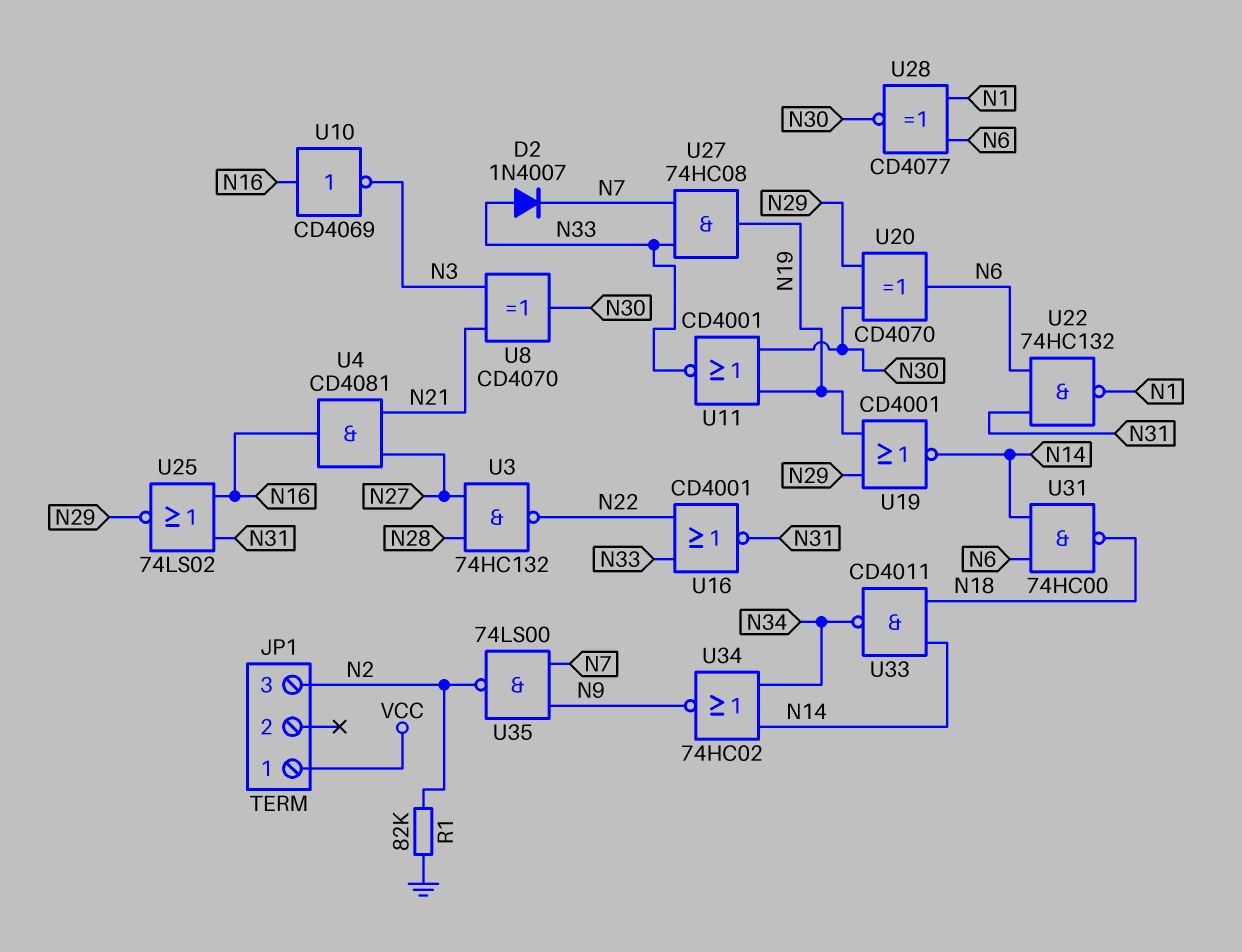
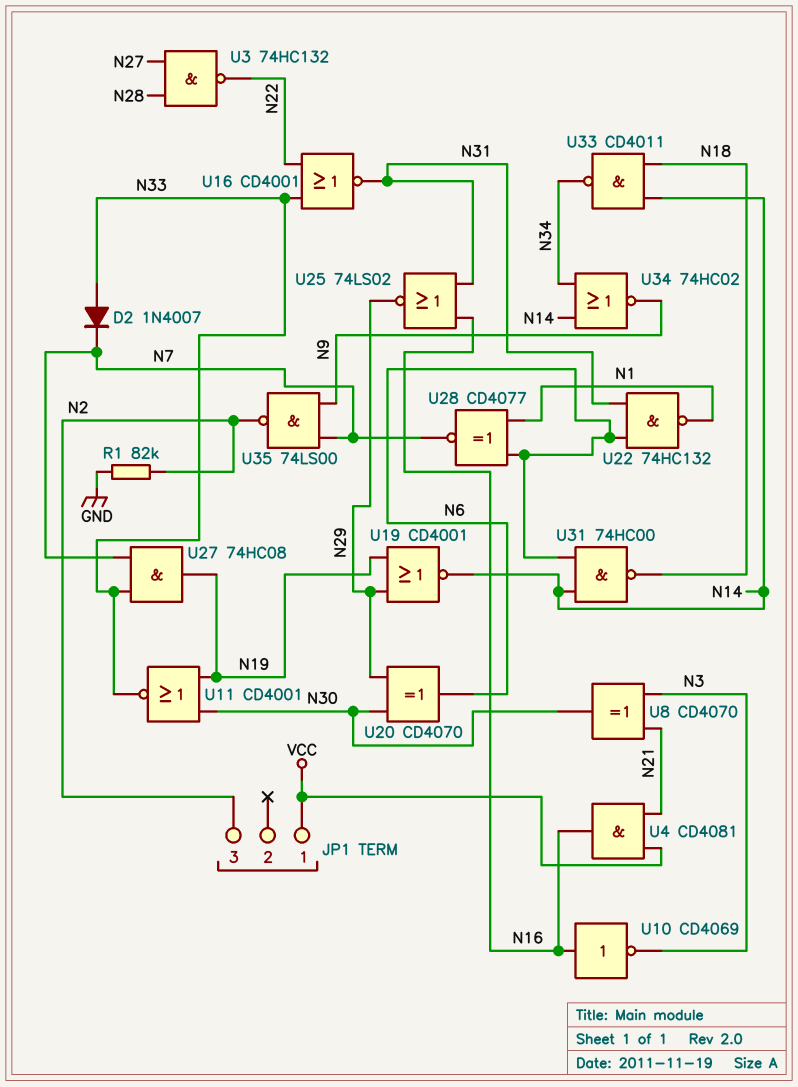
U4: AND CD4081 (in N21, in N27, out N16) -> AND CD4081 (in N21, in VCC, out N16)
U28: XNOR CD4077 (in N1, in N6, out N30) -> XNOR CD4077 (in N1, in N6, out N7)

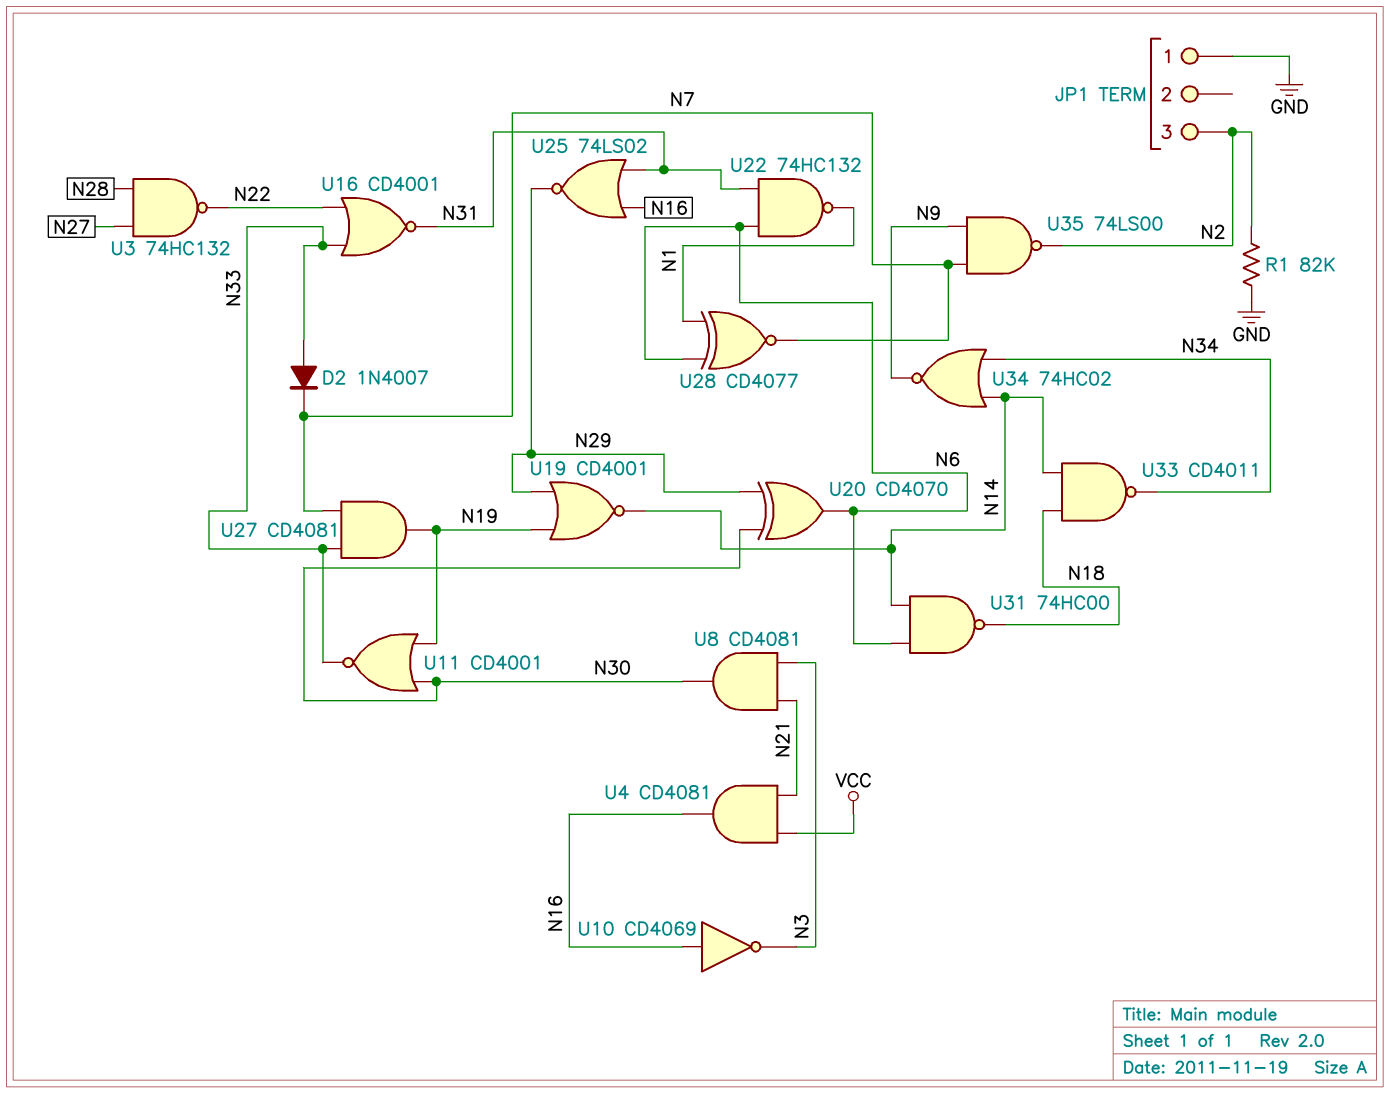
JP1 pin 1: VCC -> GND
U8: XOR CD4070 (in N3, in N21, out N30) -> AND CD4081 (in N3, in N21, out N30)
U27: AND 74HC08 (in N7, in N33, out N19) -> AND CD4081 (in N7, in N33, out N19)

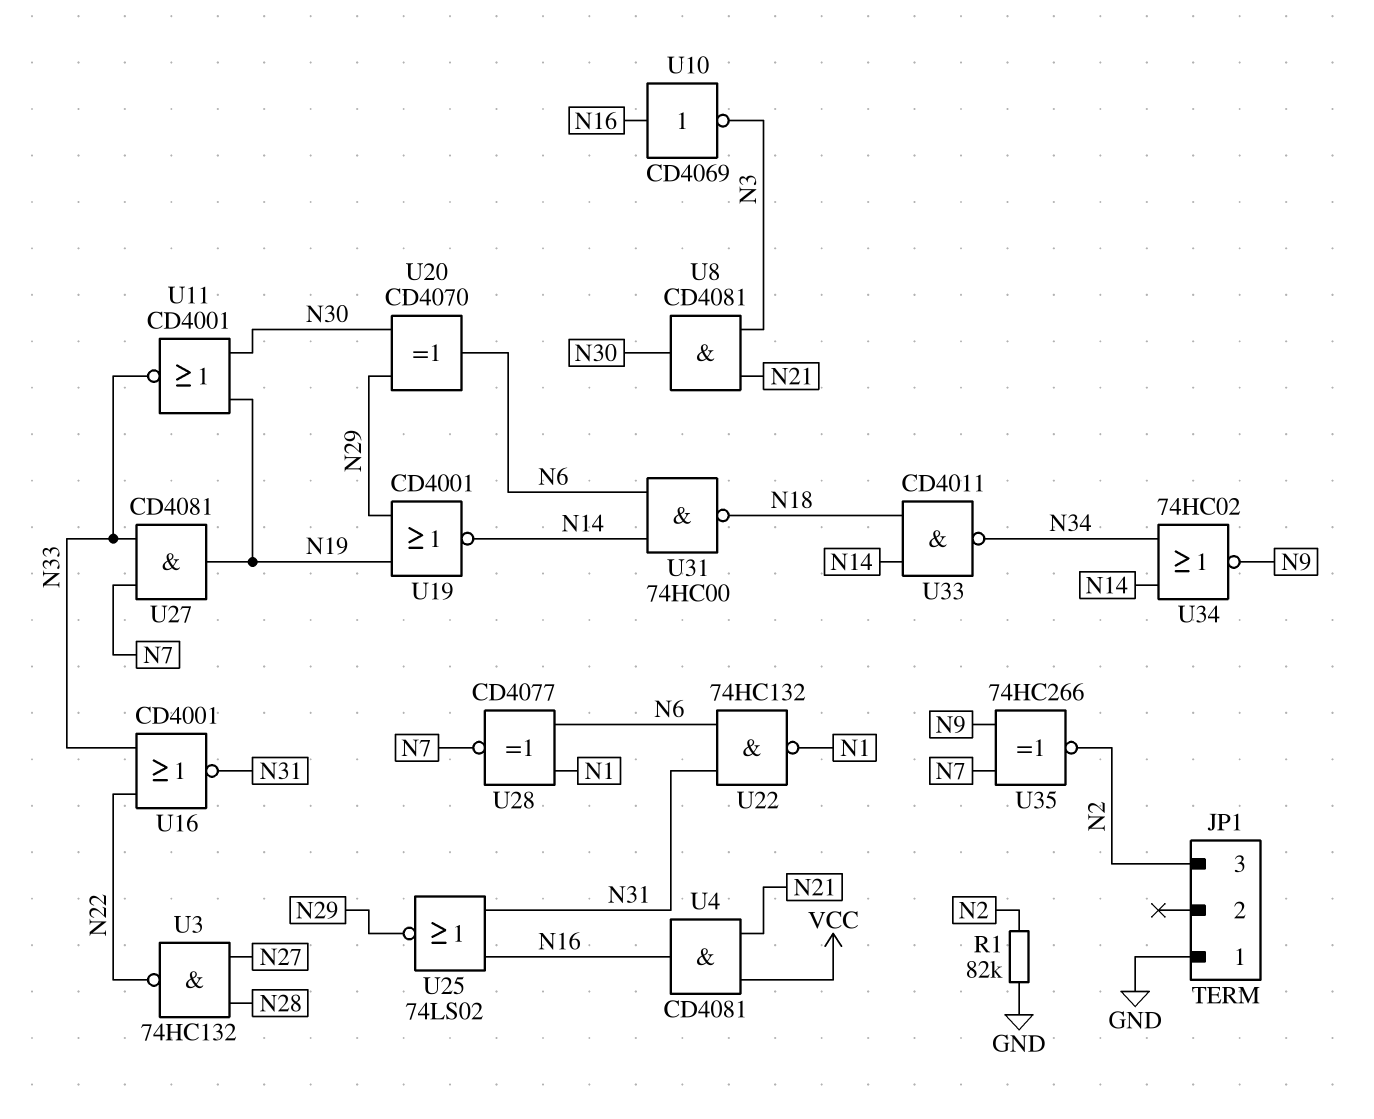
D2: diode 1N4007 (A N33, K N7) -> none
U35: NAND 74LS00 (in N7, in N9, out N2) -> XNOR 74HC266 (in N7, in N9, out N2)

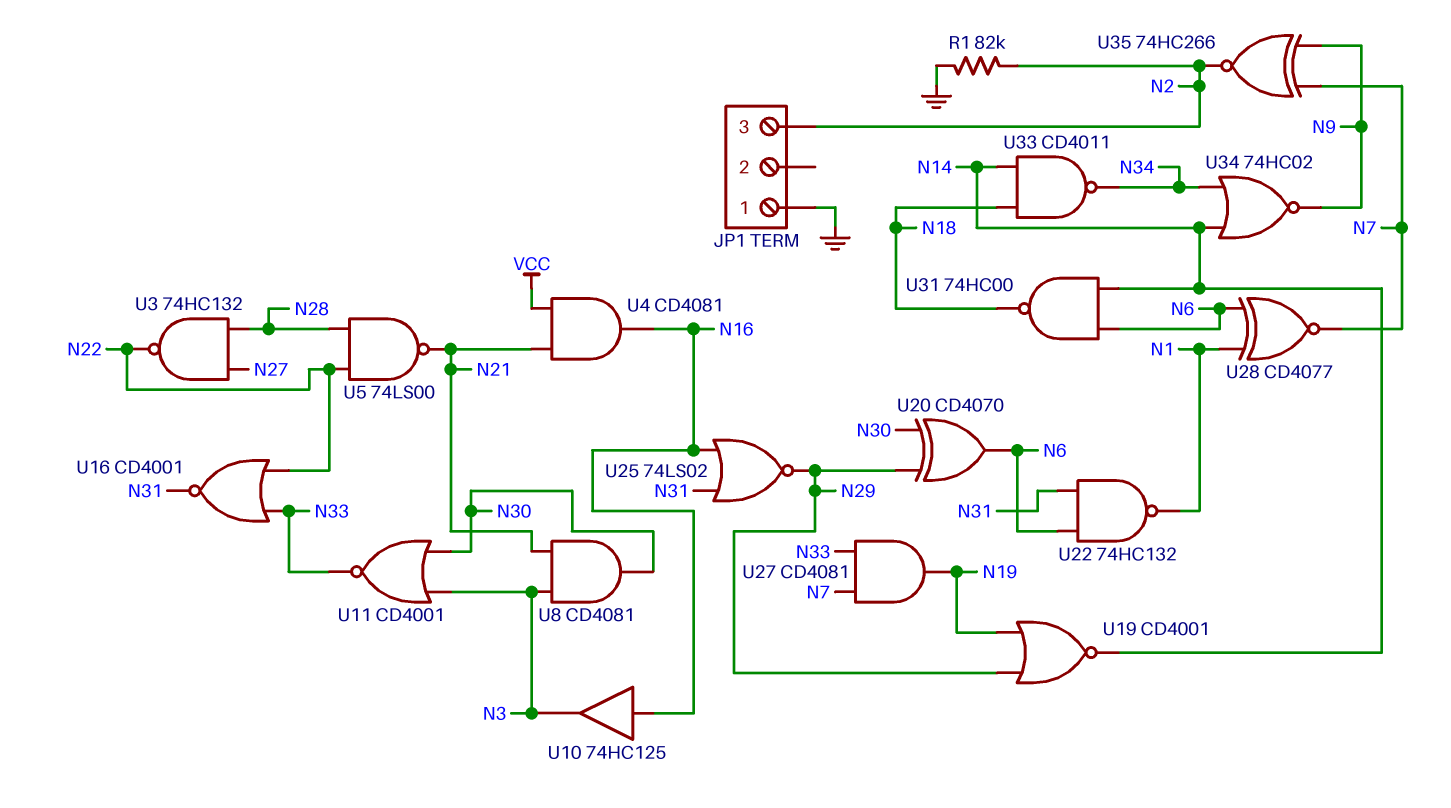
U5: none -> NAND 74LS00 (in N22, in N28, out N21)
U10: NOT CD4069 (in N16, out N3) -> buffer 74HC125 (in N16, out N3)
U11: NOR CD4001 (in N19, in N30, out N33) -> NOR CD4001 (in N3, in N30, out N33)

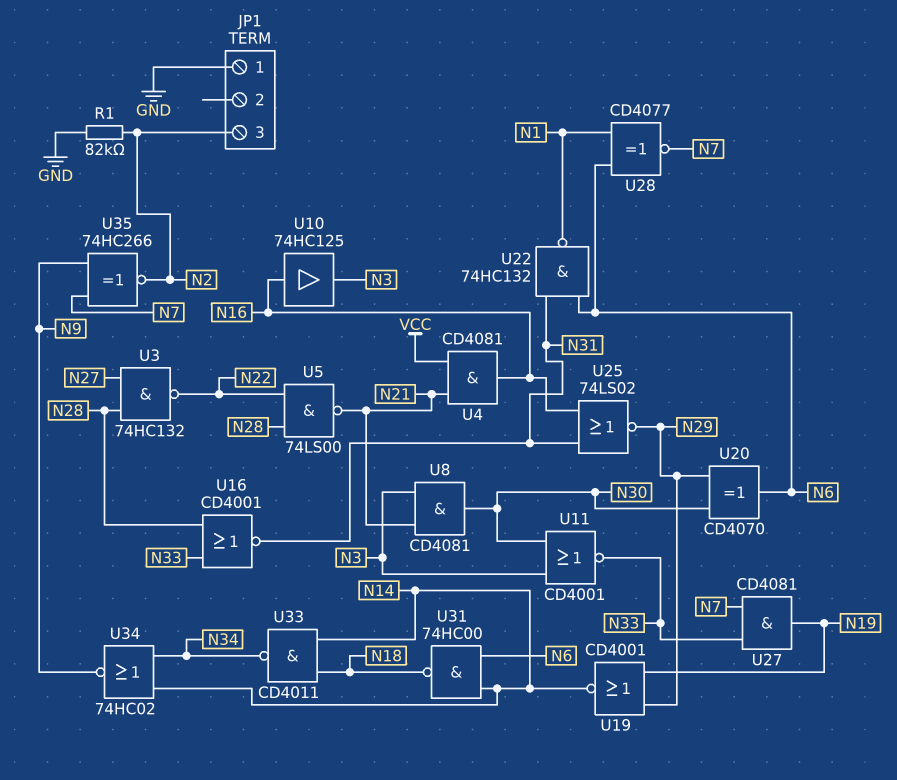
U16: NOR CD4001 (in N22, in N33, out N31) -> NOR CD4001 (in N28, in N33, out N31)

